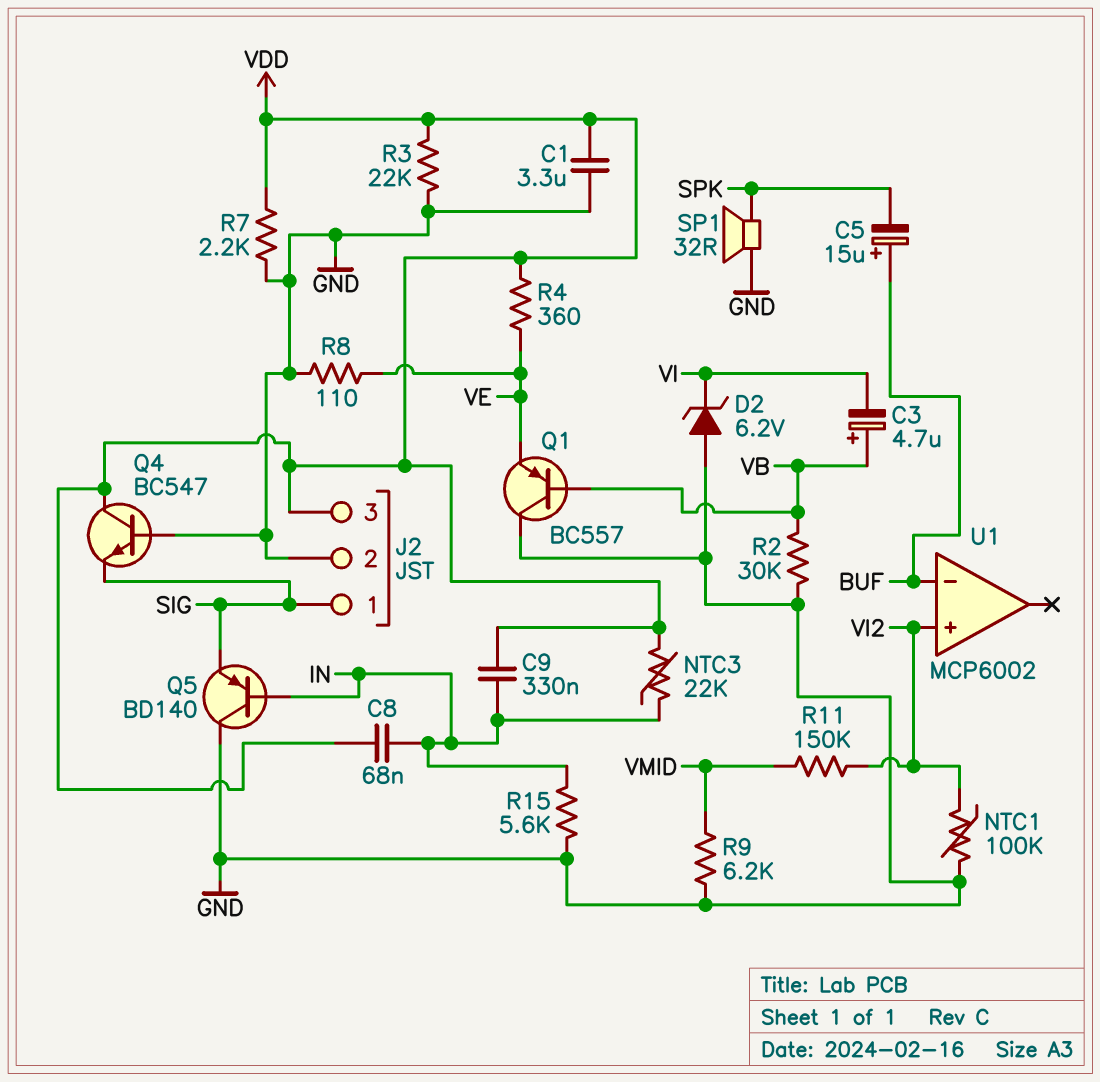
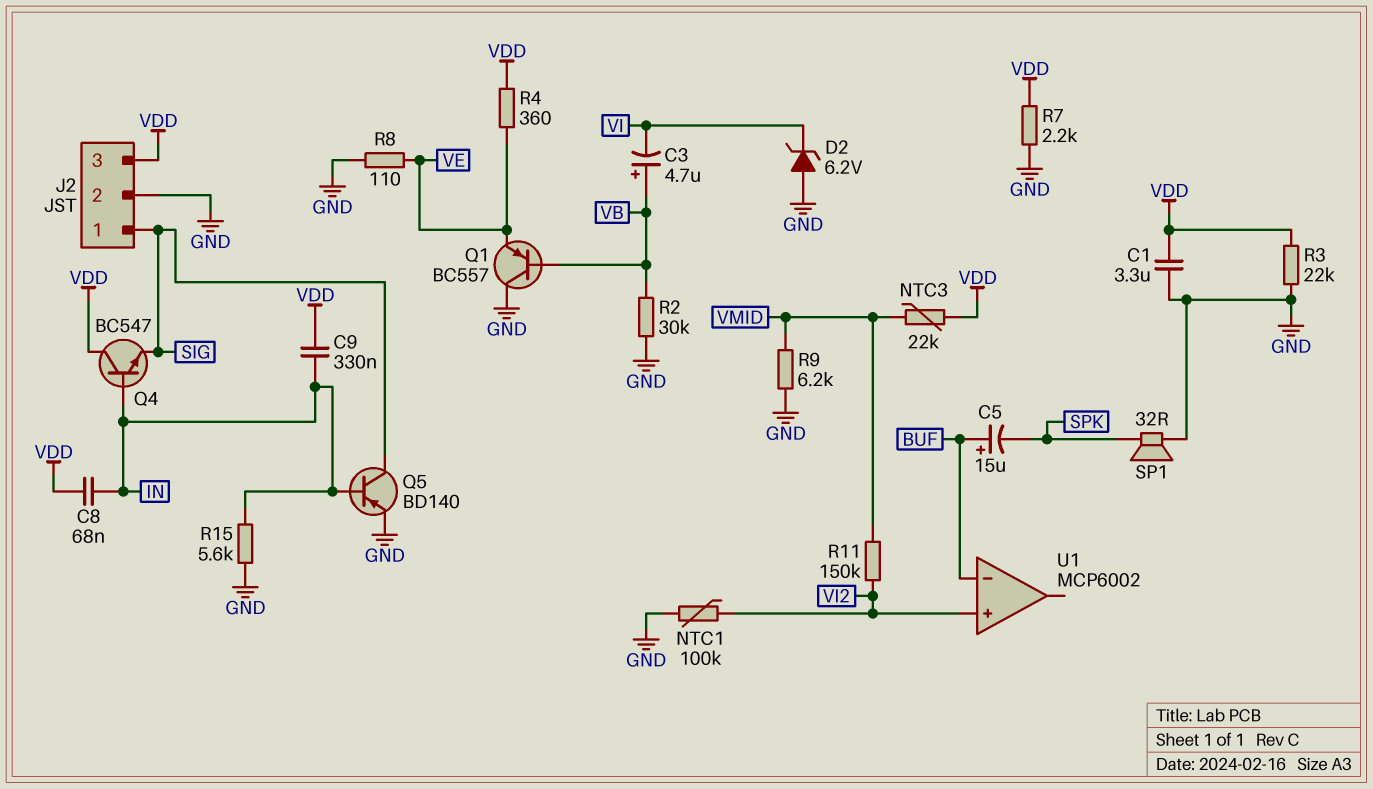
NTC3: 22k (IN, VDD) -> 22k (VDD, VMID)
Q4: NPN BC547 (B GND, C VDD, E SIG) -> NPN BC547 (B IN, C VDD, E SIG)
Q5: PNP BD140 (B IN, C GND, E SIG) -> PNP BD140 (B IN, C SIG, E GND)

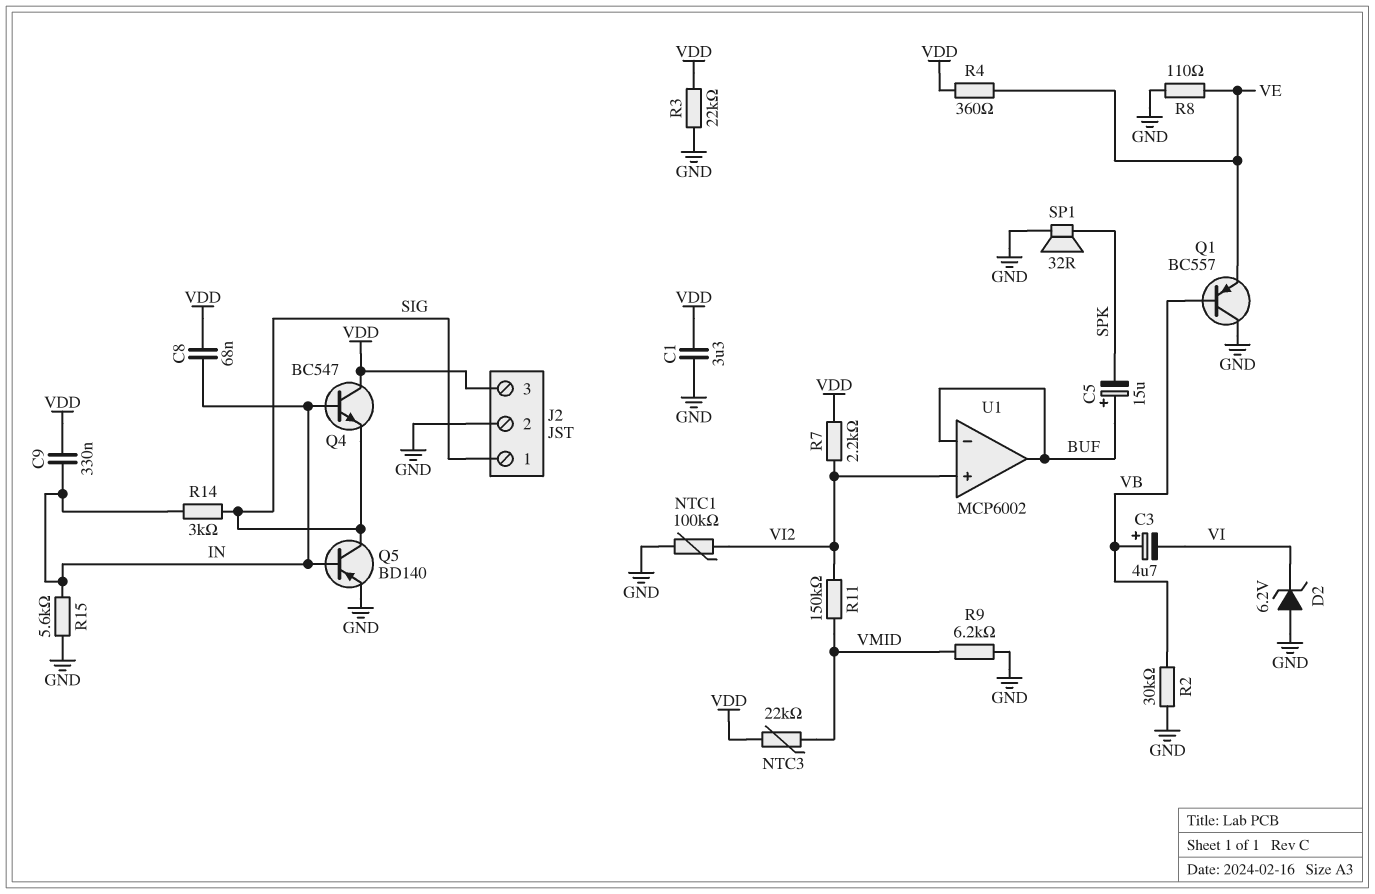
R7: 2.2k (GND, VDD) -> 2.2k (VDD, VI2)
R14: none -> 3k (IN, SIG)
U1 pin out: none -> BUF

